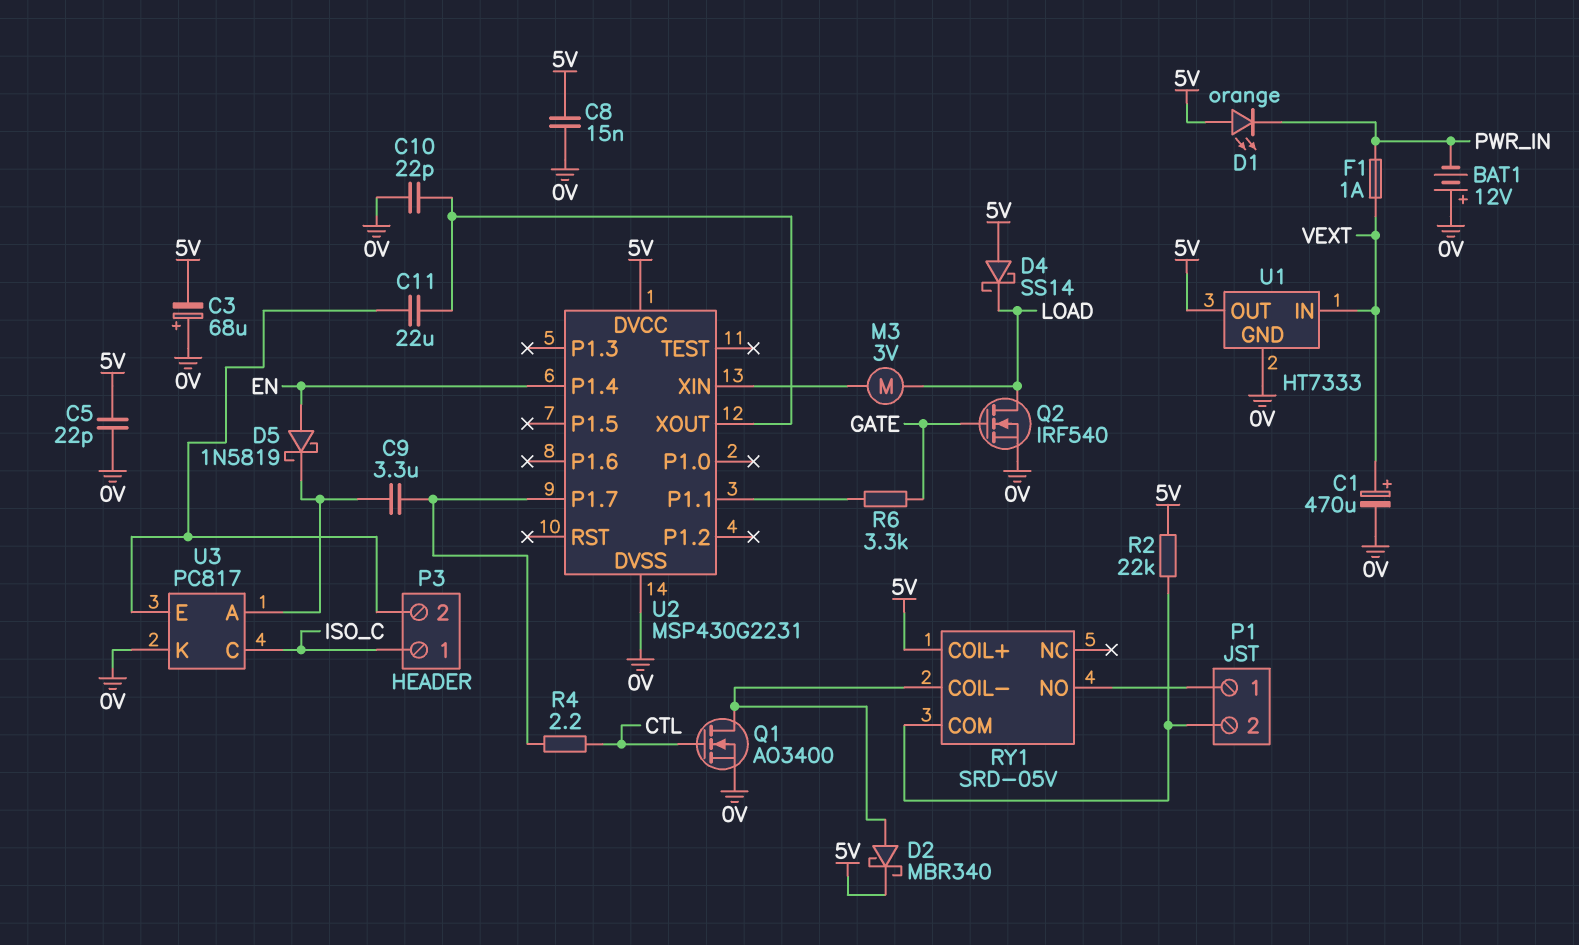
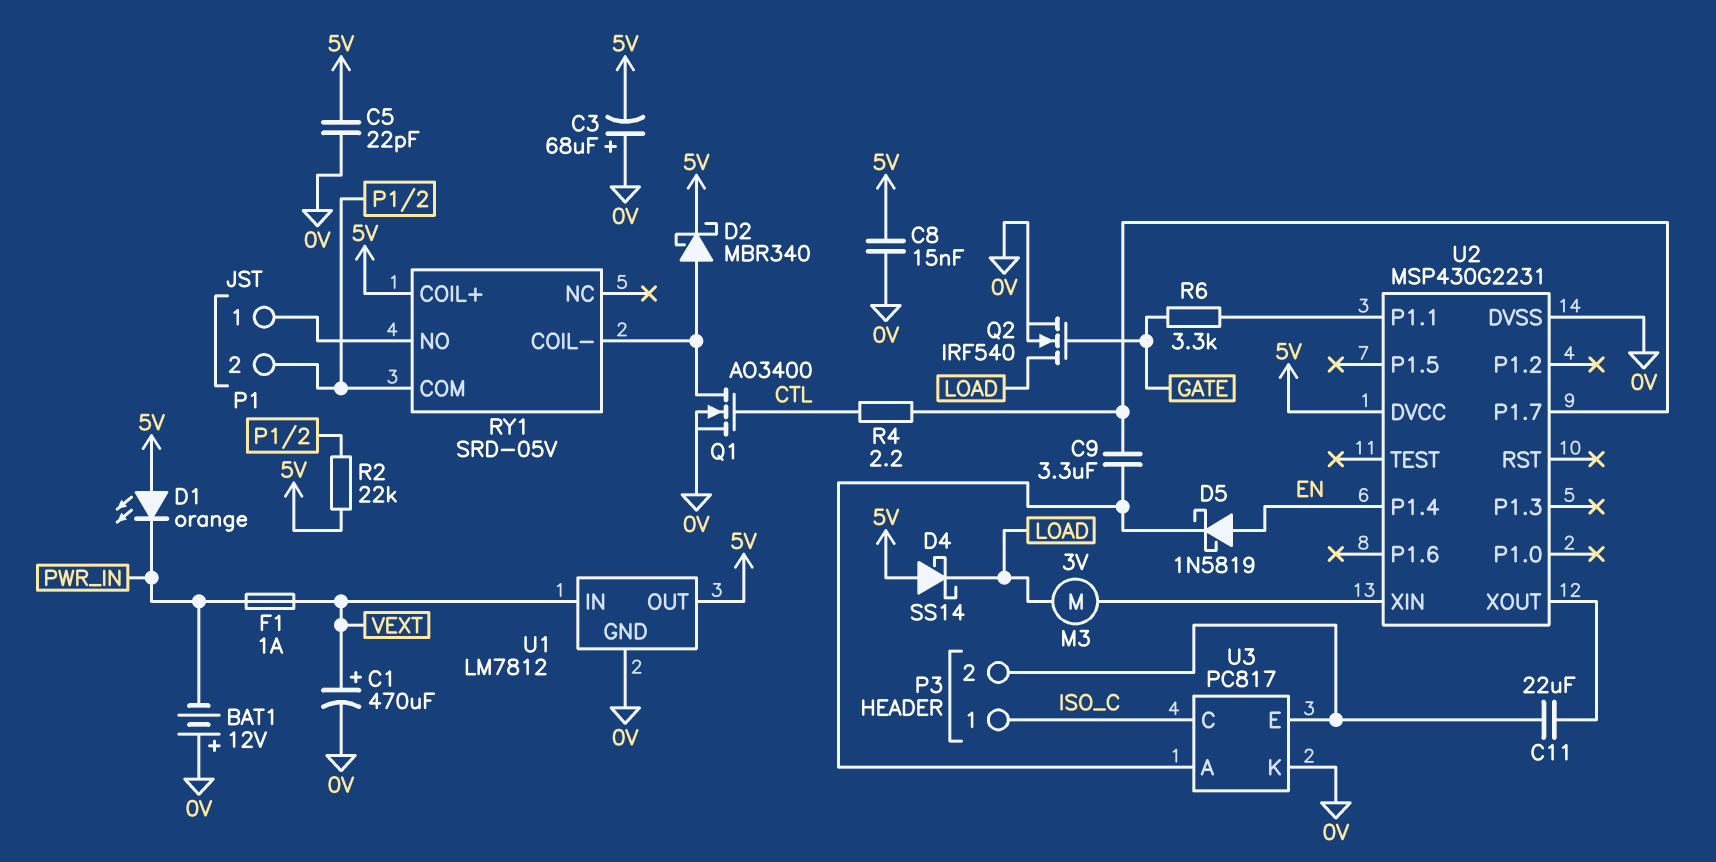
C10: 22pF (0V, U2/XOUT) -> none
U1: HT7333 -> LM7812

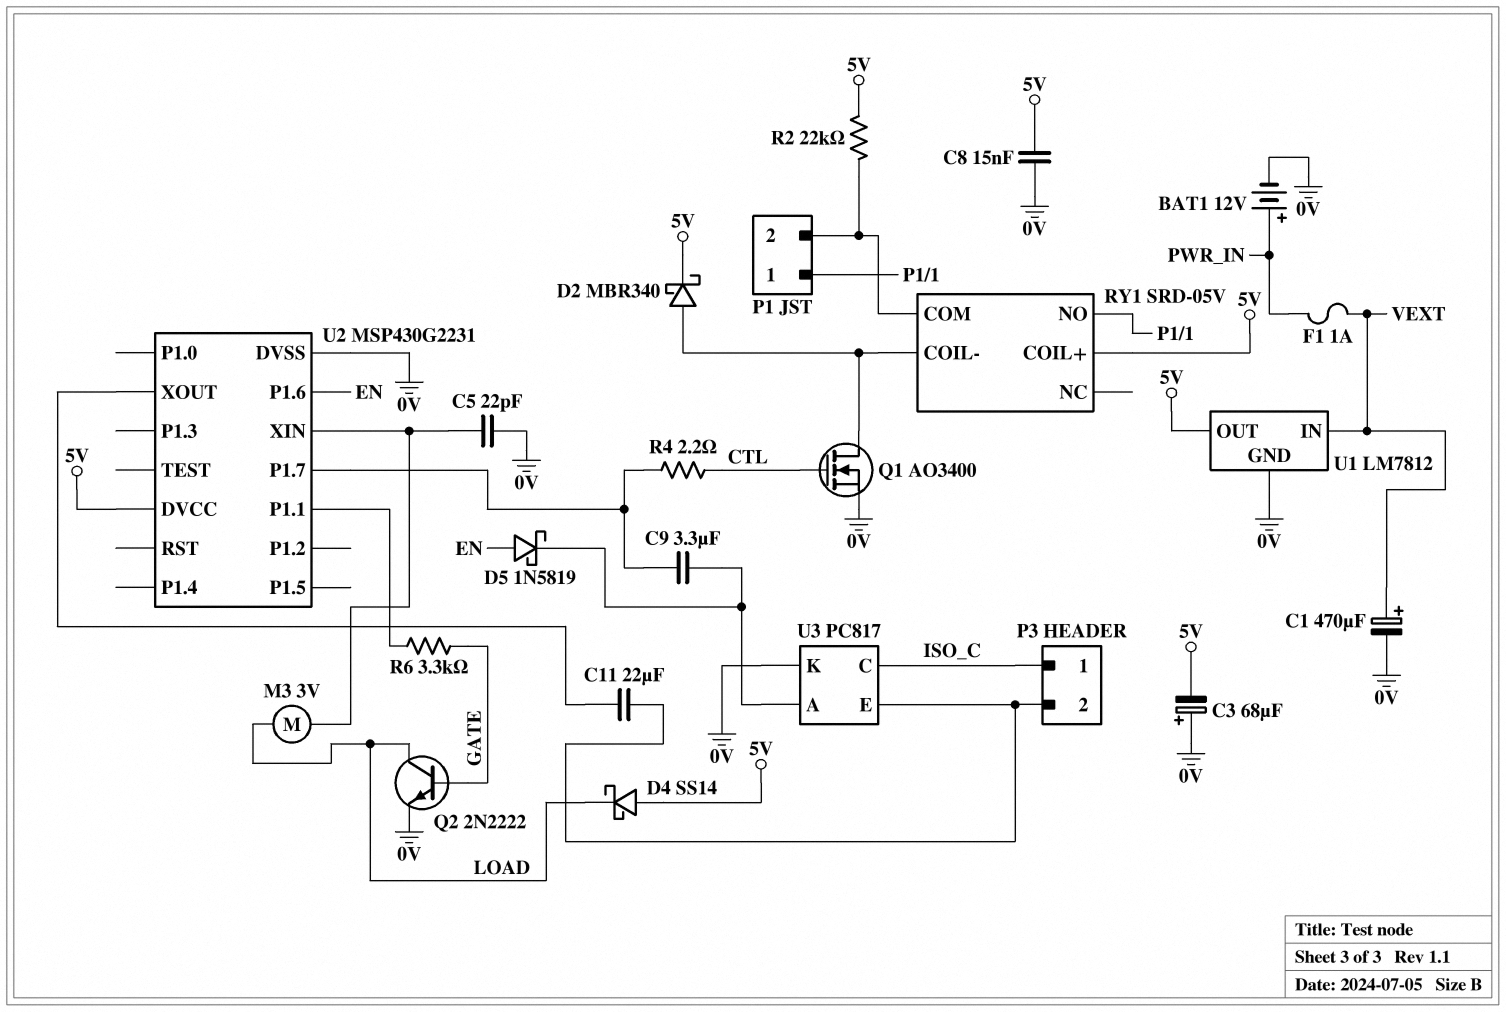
BAT1: 12V (plus 0V, minus PWR_IN) -> 12V (plus PWR_IN, minus 0V)
C5: 22pF (0V, 5V) -> 22pF (0V, U2/XIN)
D1: LED orange (A 5V, K PWR_IN) -> none
Q2: NMOS IRF540 (G GATE, D LOAD, S 0V) -> NPN 2N2222 (B GATE, C LOAD, E 0V)
U2 pin P1.4: EN -> none
U2 pin P1.6: none -> EN

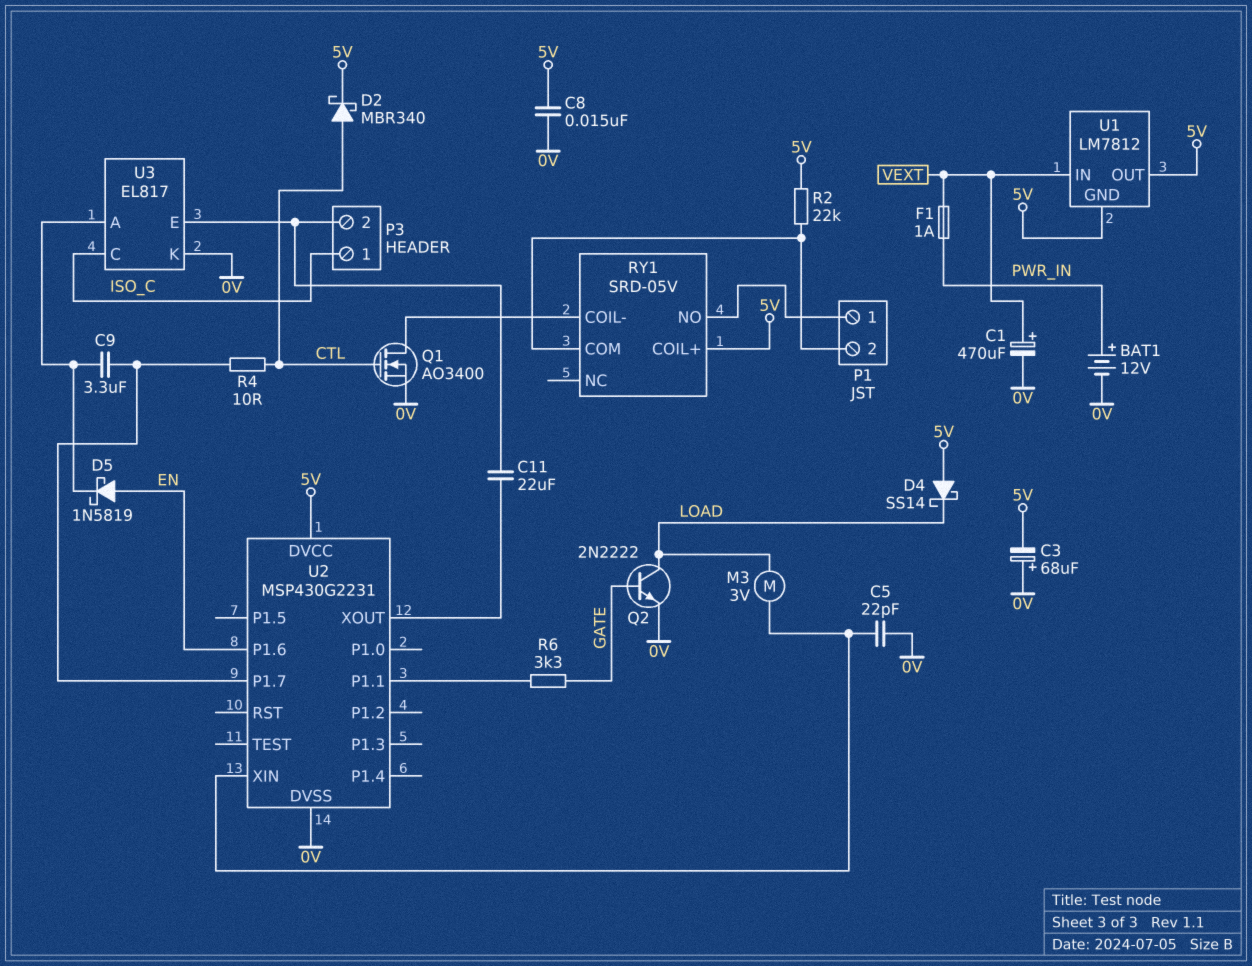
D2: schottky MBR340 (A RY1/COIL-, K 5V) -> schottky MBR340 (A CTL, K 5V)
R4: 2.2 (CTL, U2/P1.7) -> 10 (CTL, U2/P1.7)
U1 pin GND: 0V -> 5V
U3: PC817 -> EL817

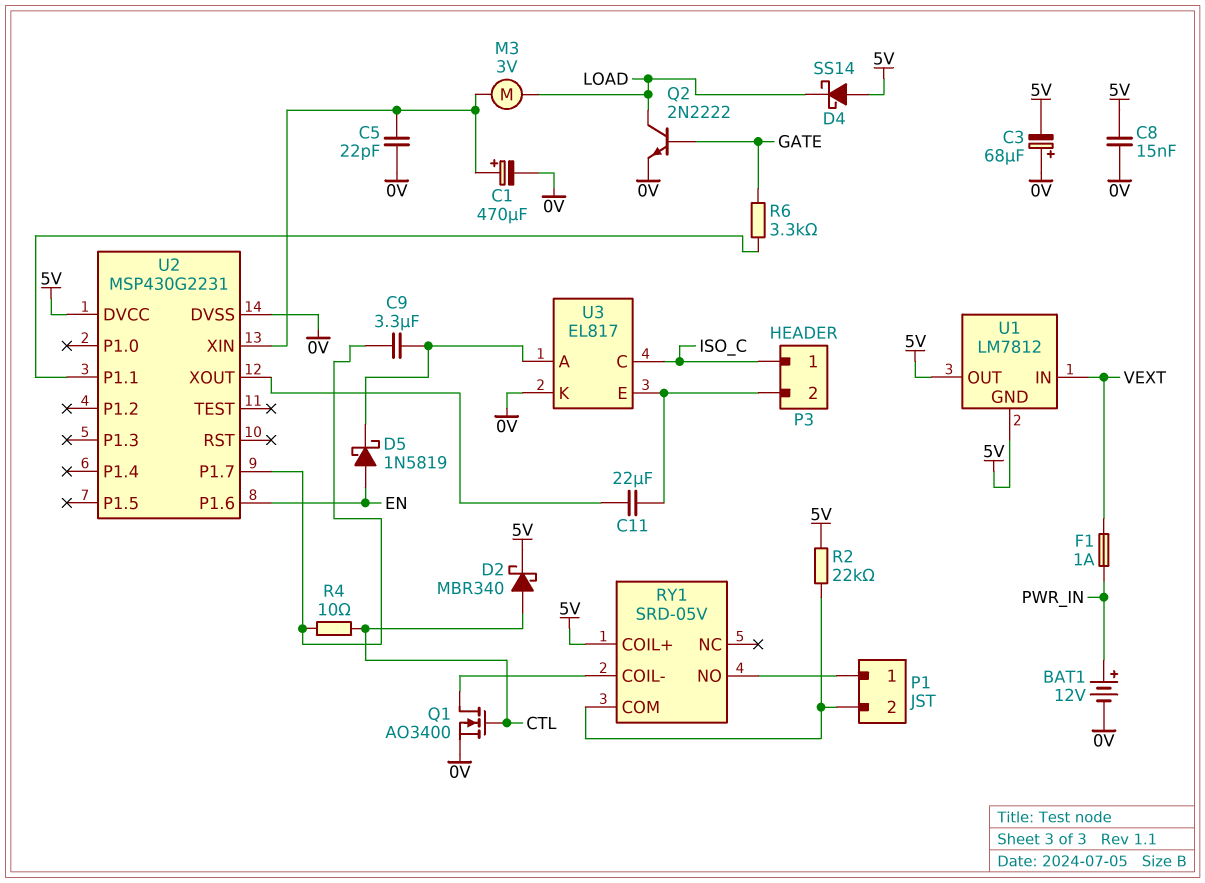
C1: 470uF (plus VEXT, minus 0V) -> 470uF (plus U2/XIN, minus 0V)

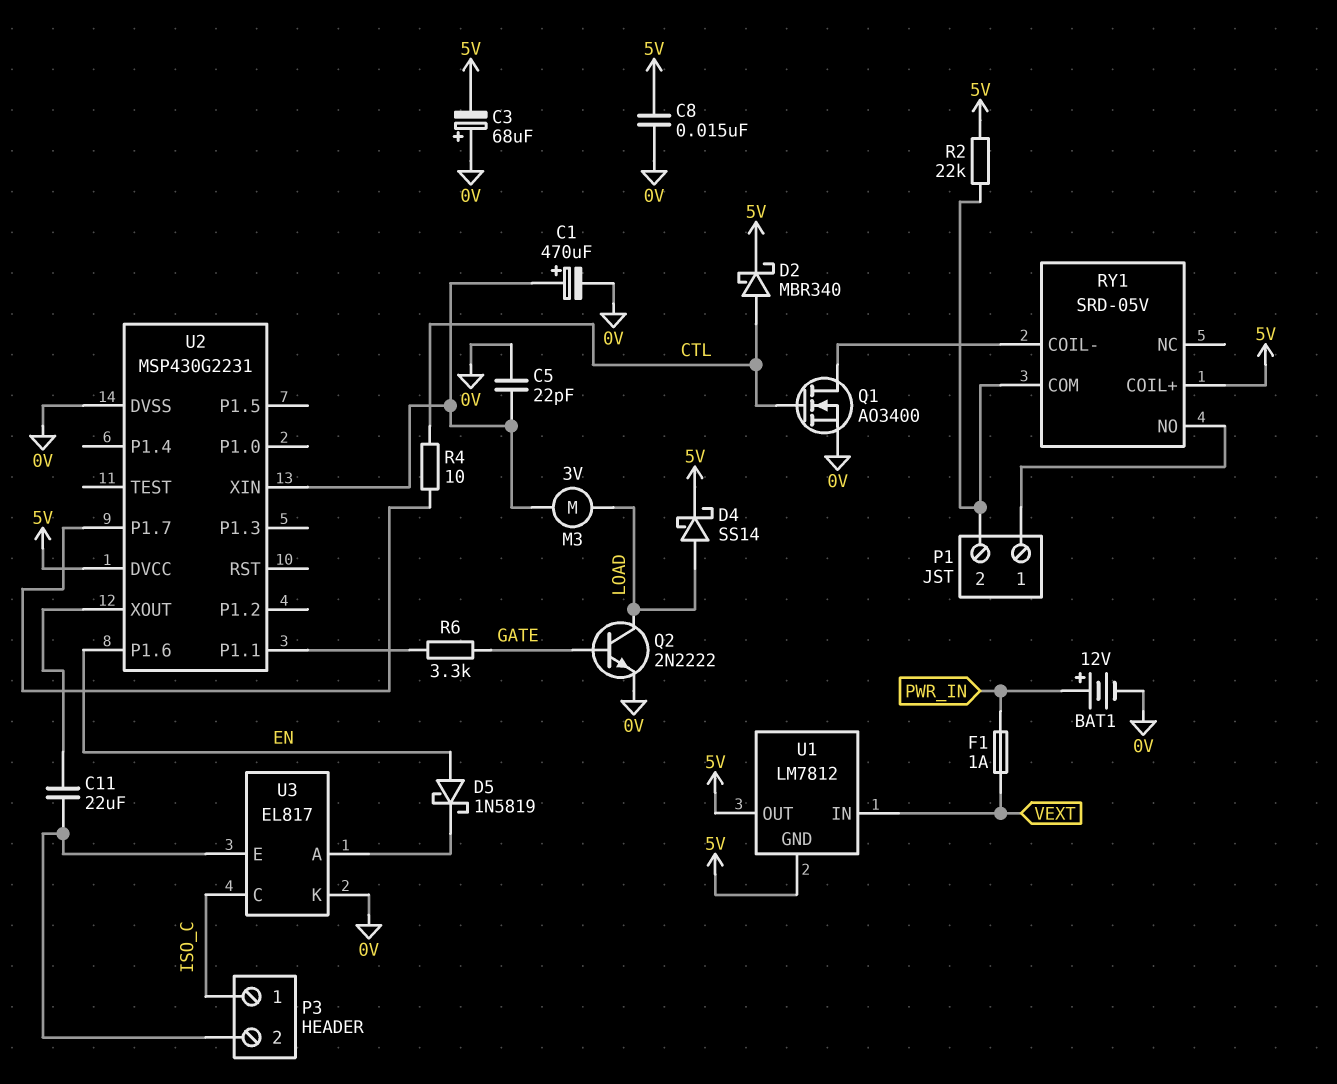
C9: 3.3uF (U2/P1.7, U3/A) -> none
D4: schottky SS14 (A 5V, K LOAD) -> schottky SS14 (A LOAD, K 5V)

